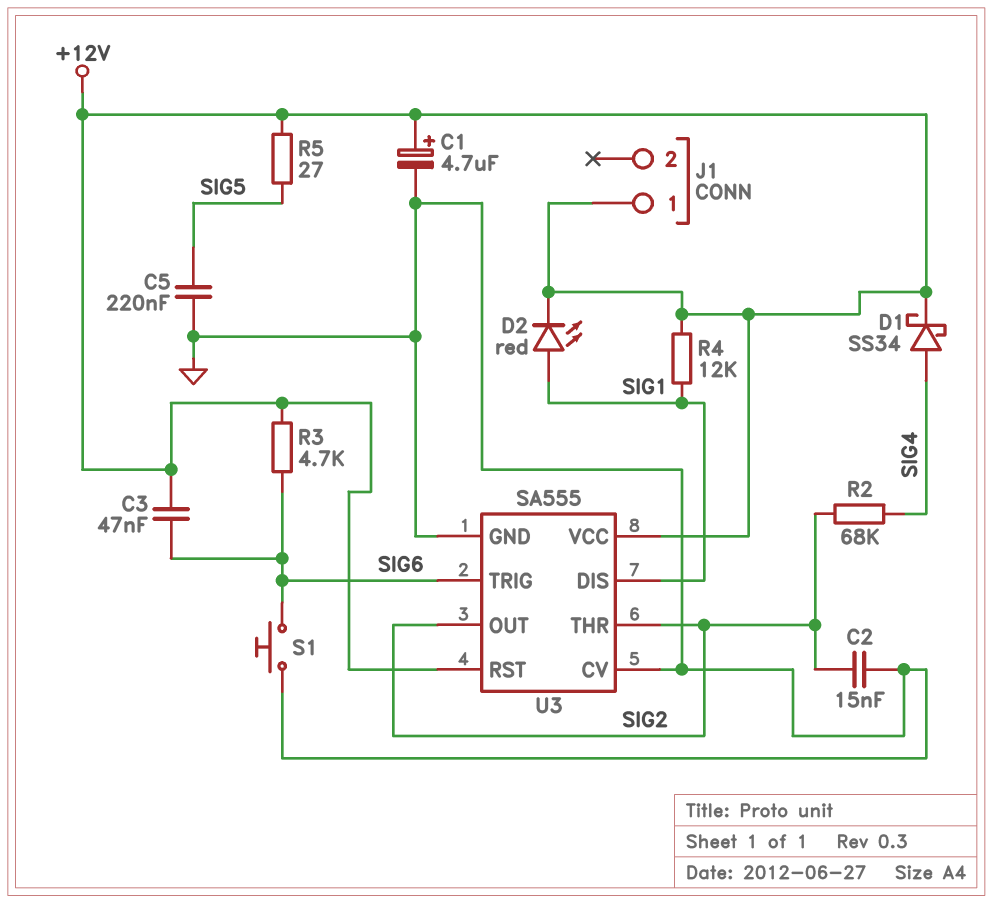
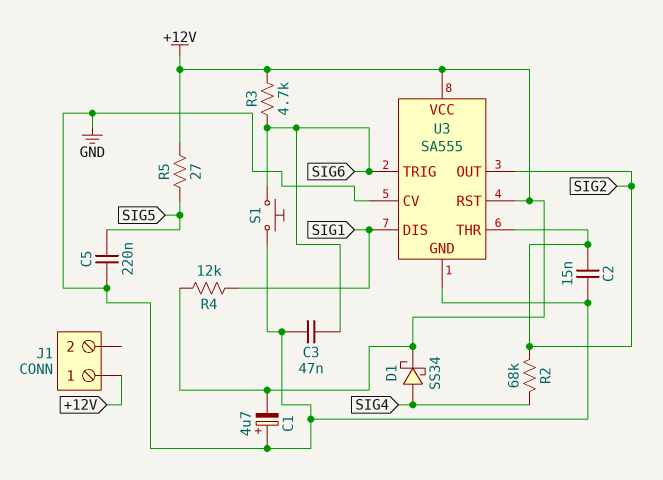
C1: 4.7uF (plus +12V, minus GND) -> 4.7uF (plus GND, minus +12V)
C3: 47nF (+12V, SIG6) -> 47nF (GND, SIG6)
D2: LED red (A SIG1, K +12V) -> none

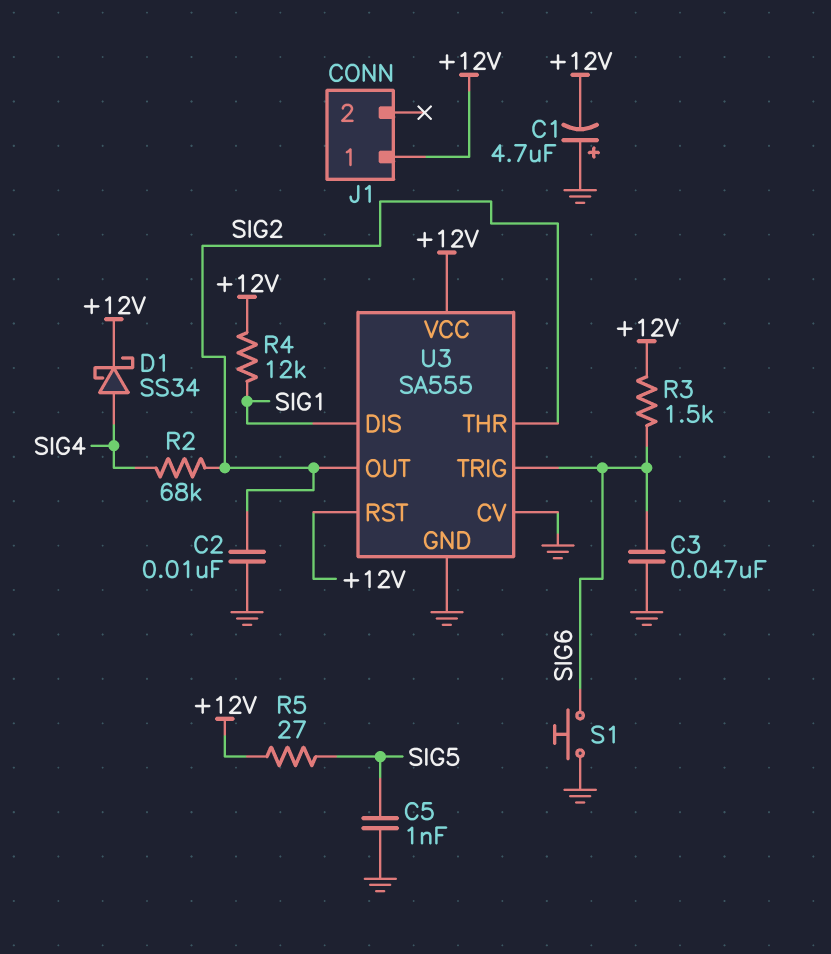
C2: 15nF (GND, SIG2) -> 10nF (GND, SIG2)
C5: 220nF (GND, SIG5) -> 1nF (GND, SIG5)
R3: 4.7k (+12V, SIG6) -> 1.5k (+12V, SIG6)

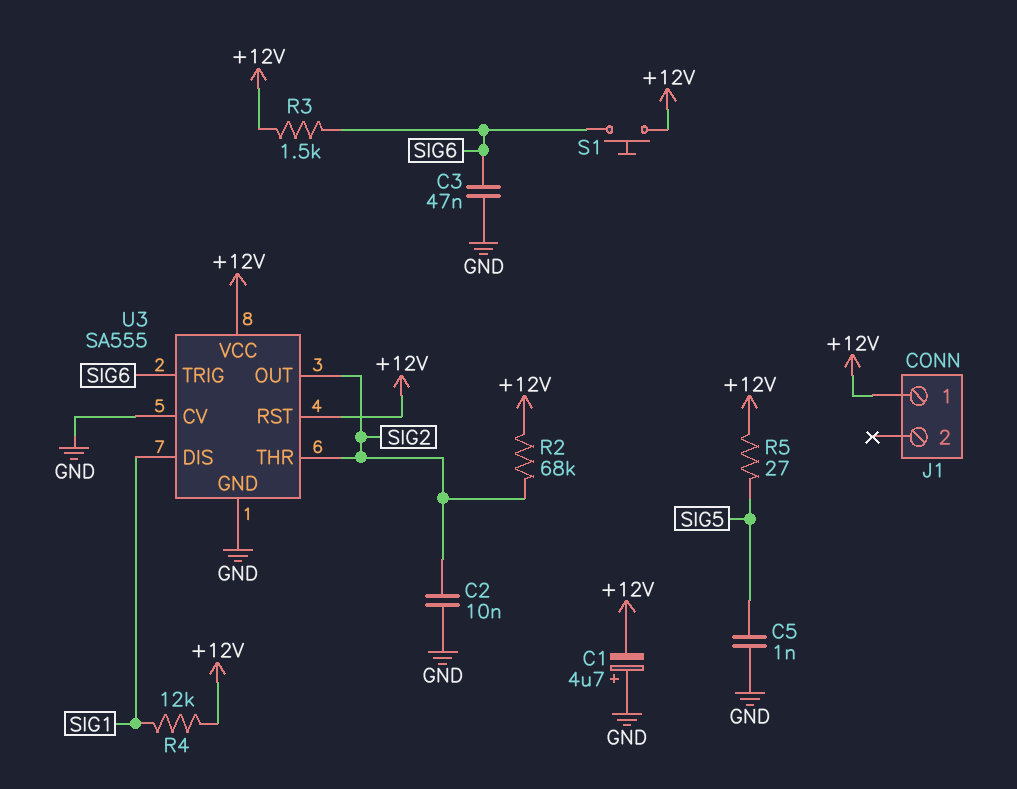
D1: schottky SS34 (A SIG4, K +12V) -> none
R2: 68k (SIG2, SIG4) -> 68k (+12V, SIG2)
S1: button (GND, SIG6) -> button (+12V, SIG6)

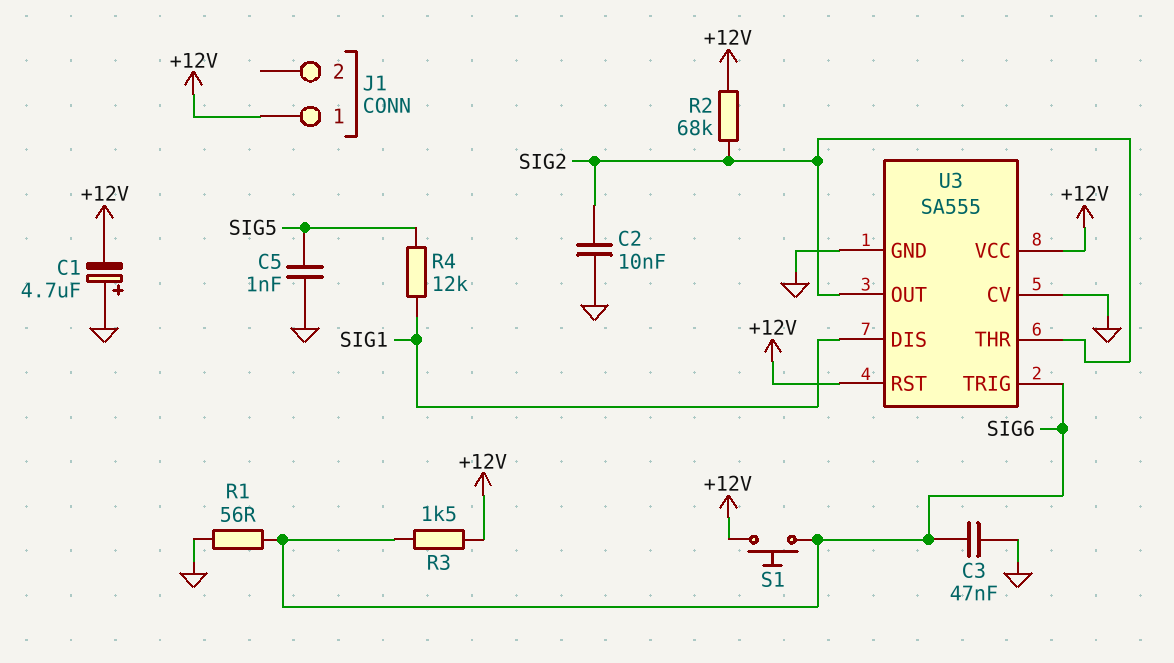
R1: none -> 56 (GND, SIG6)
R4: 12k (+12V, SIG1) -> 12k (SIG1, SIG5)
R5: 27 (+12V, SIG5) -> none

